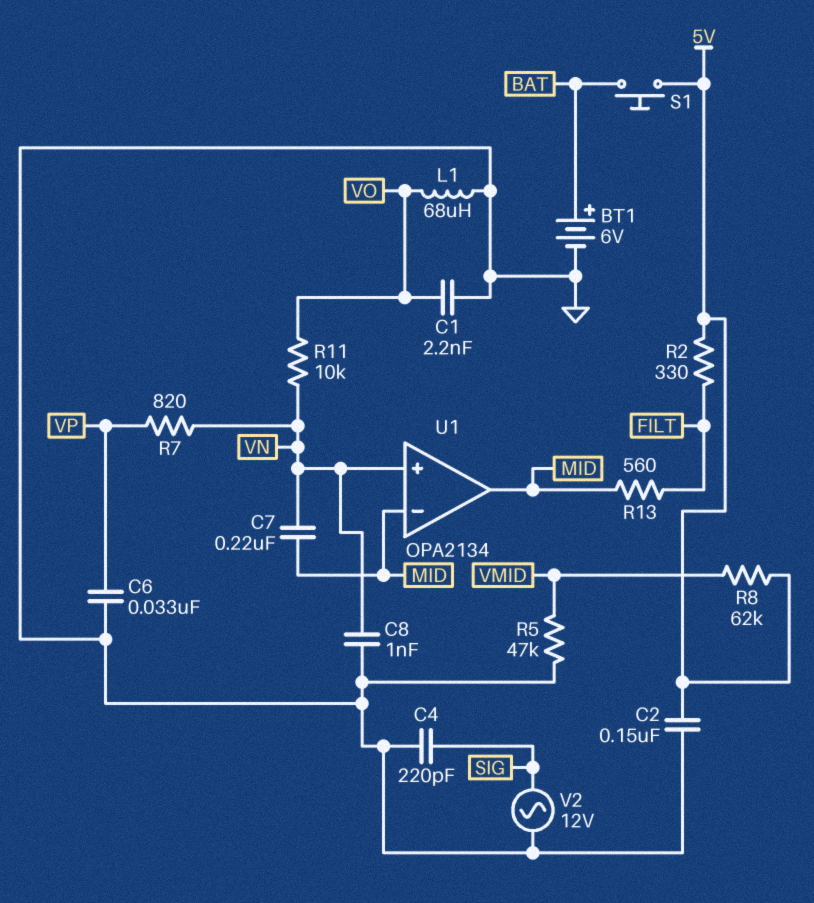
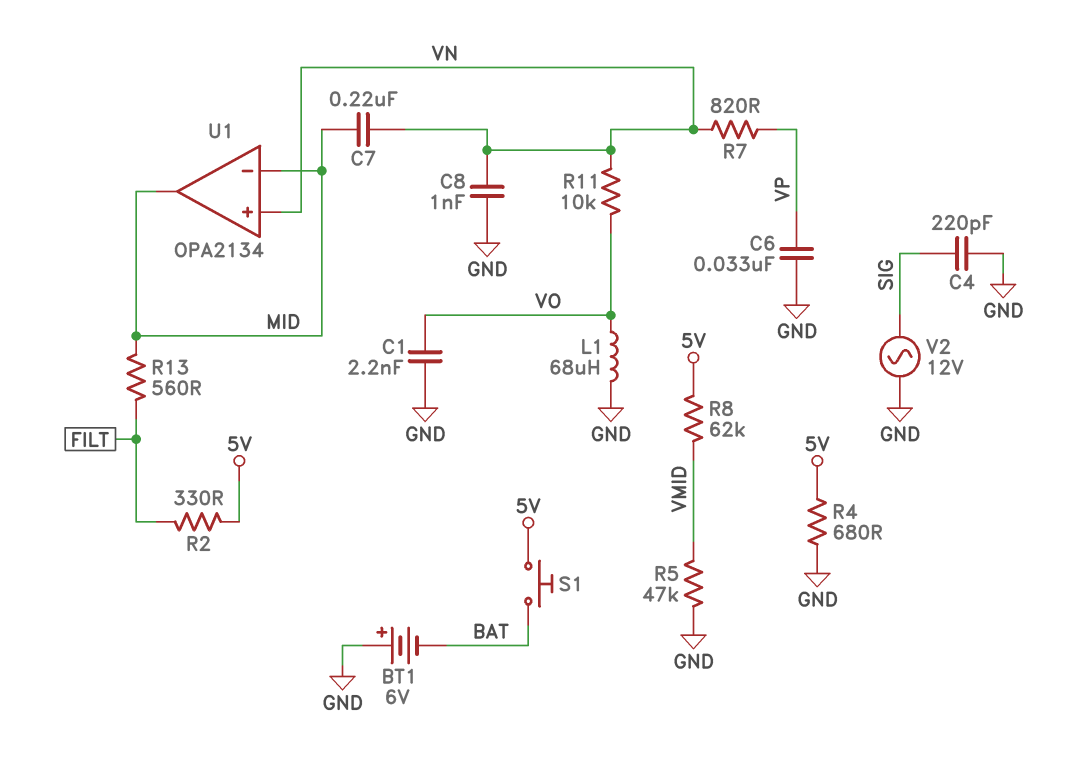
BT1: 6V (plus BAT, minus GND) -> 6V (plus GND, minus BAT)
C2: 150nF (5V, GND) -> none
R4: none -> 680 (5V, GND)

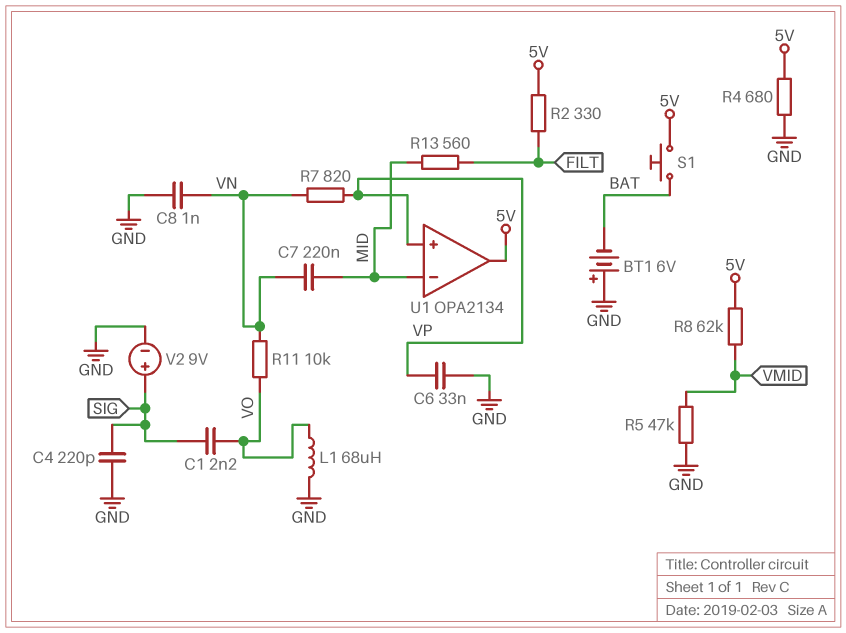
C1: 2.2nF (GND, VO) -> 2.2nF (SIG, VO)
U1 pin in+: VN -> VP
U1 pin out: MID -> 5V
V2: AC 12V (GND, SIG) -> 9V (plus SIG, minus GND)

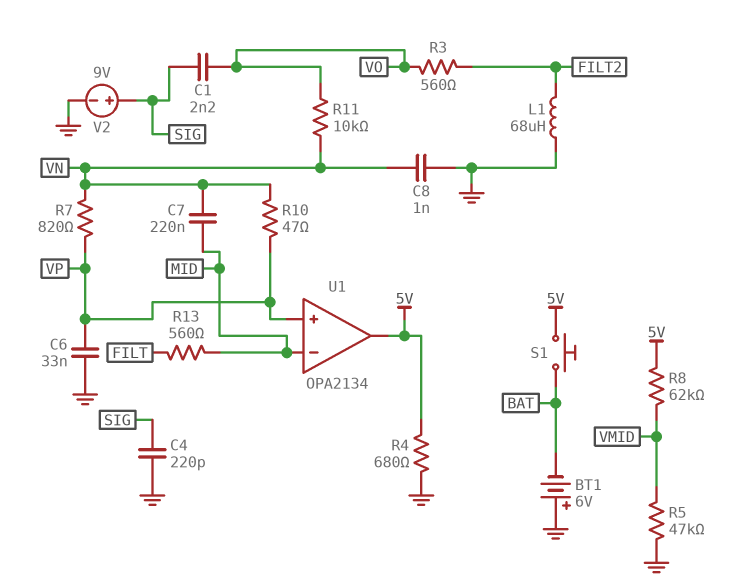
L1: 68uH (GND, VO) -> 68uH (FILT2, GND)
R2: 330 (5V, FILT) -> none
R3: none -> 560 (FILT2, VO)
R10: none -> 47 (VN, VP)

